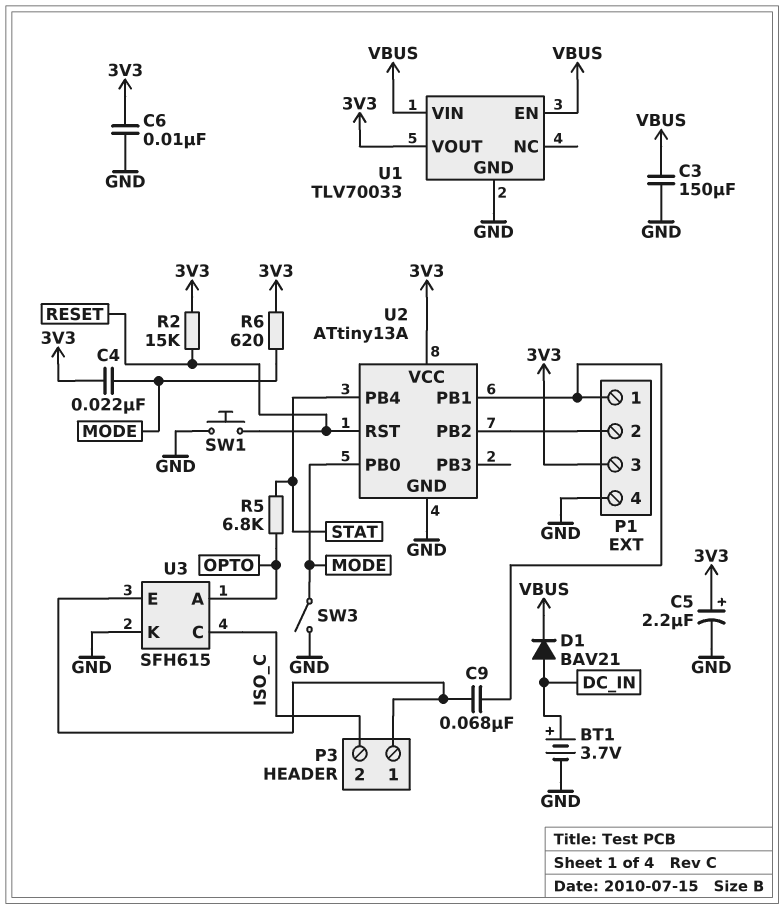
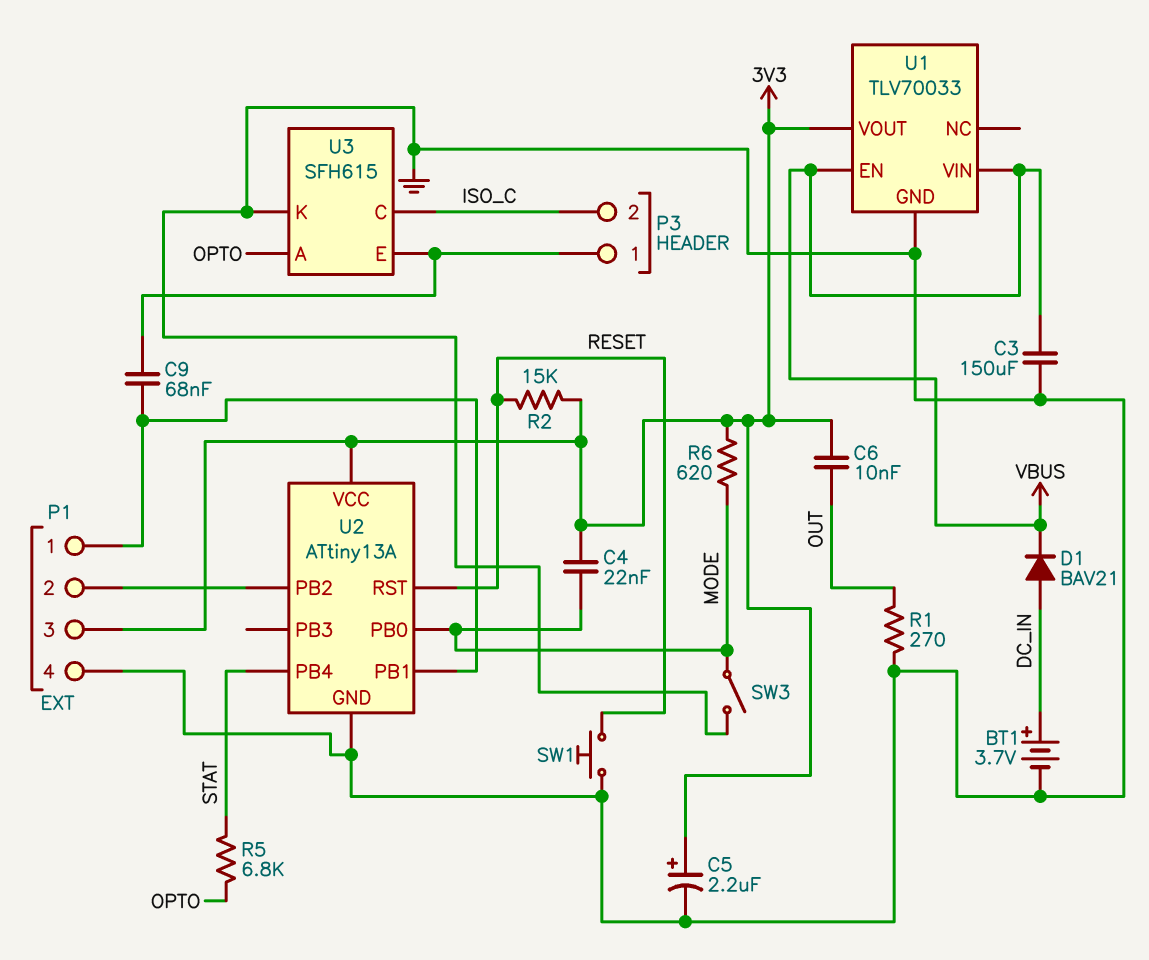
C6: 10nF (3V3, GND) -> 10nF (3V3, OUT)
R1: none -> 270 (GND, OUT)

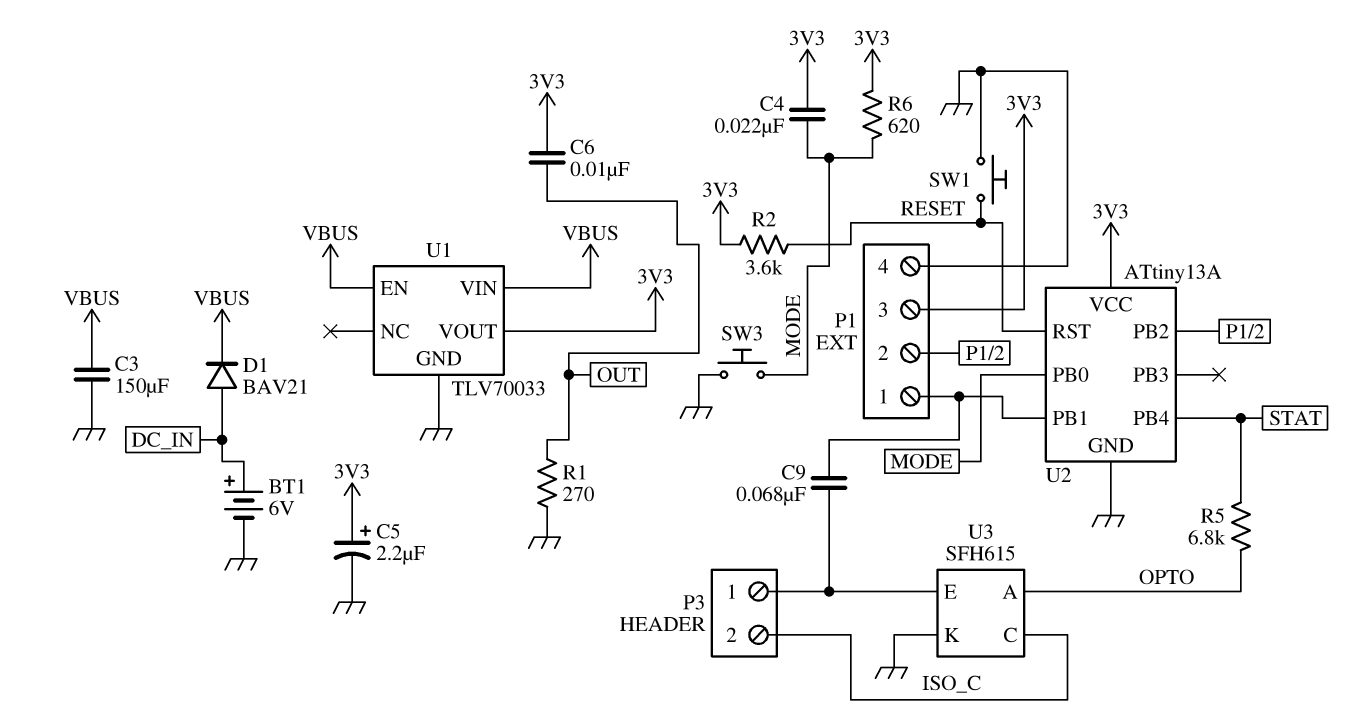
BT1: 3.7V (plus DC_IN, minus GND) -> 6V (plus DC_IN, minus GND)
R2: 15k (3V3, RESET) -> 3.6k (3V3, RESET)
SW3: switch (GND, MODE) -> button (GND, MODE)

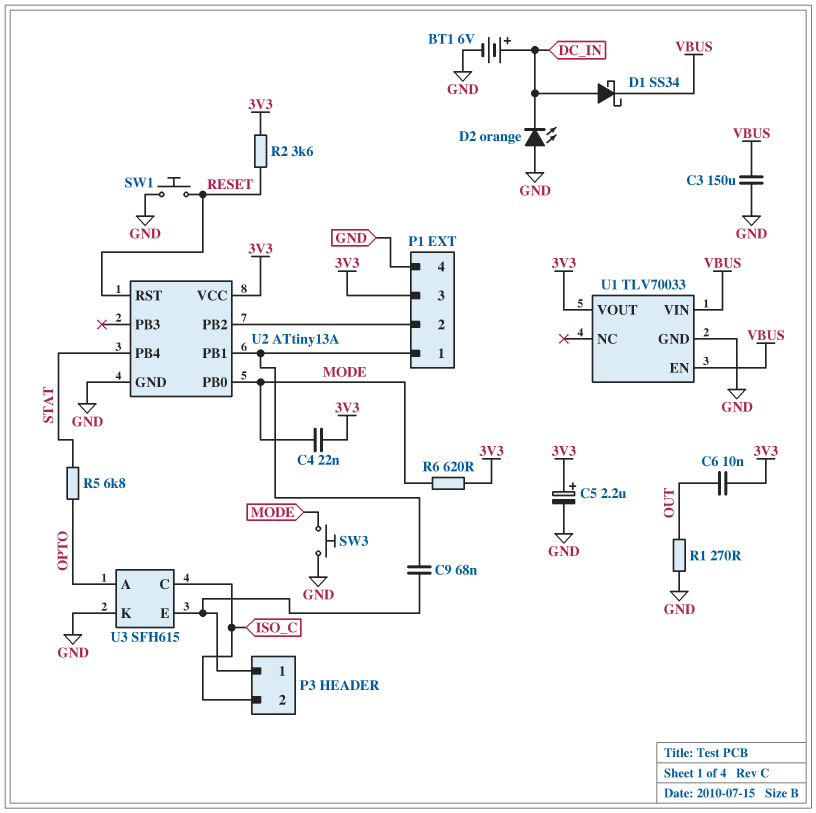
D1: diode BAV21 (A DC_IN, K VBUS) -> schottky SS34 (A DC_IN, K VBUS)
D2: none -> LED orange (A GND, K DC_IN)

